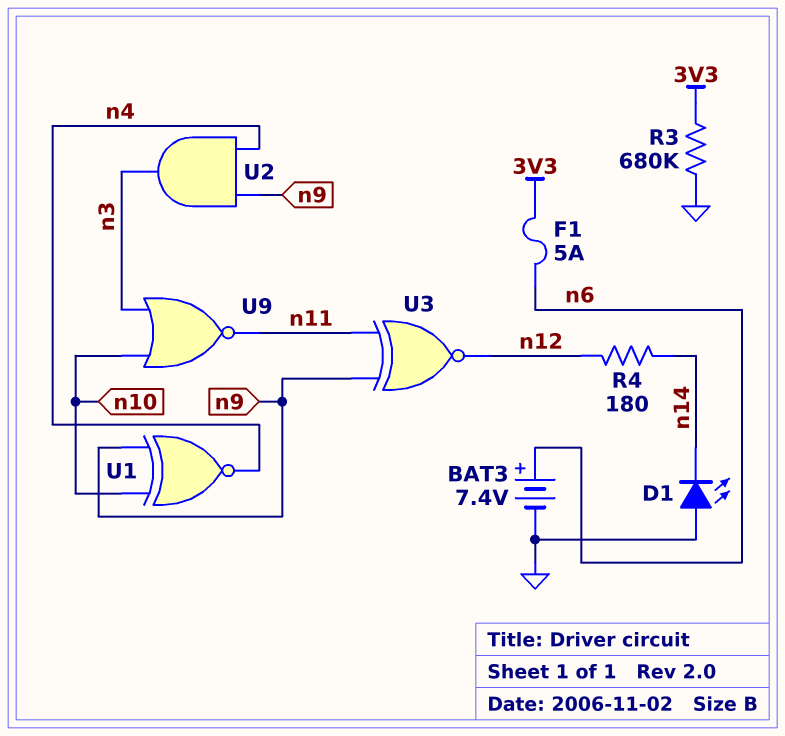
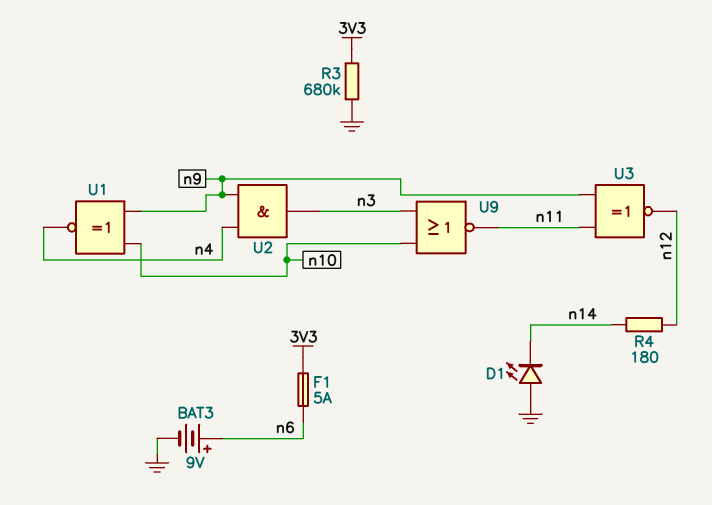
BAT3: 7.4V (plus n6, minus GND) -> 9V (plus n6, minus GND)

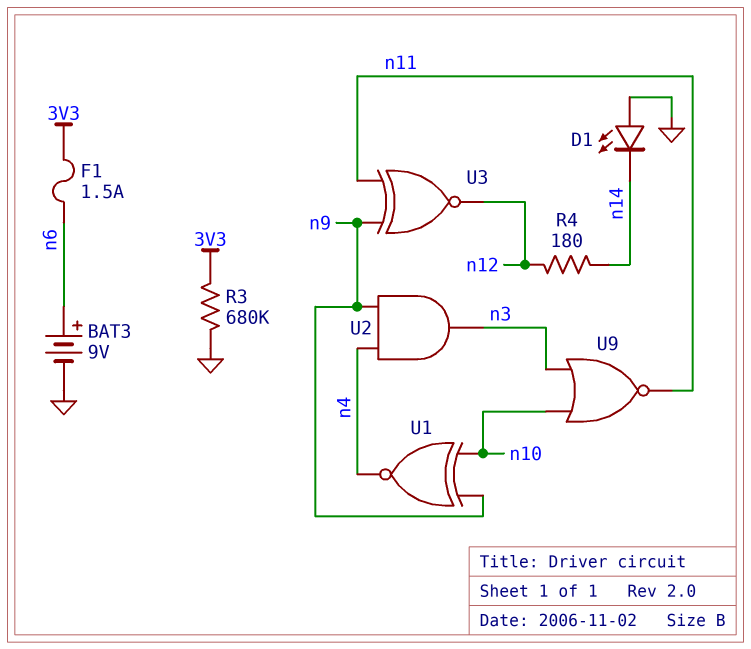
F1: 5A (3V3, n6) -> 1.5A (3V3, n6)

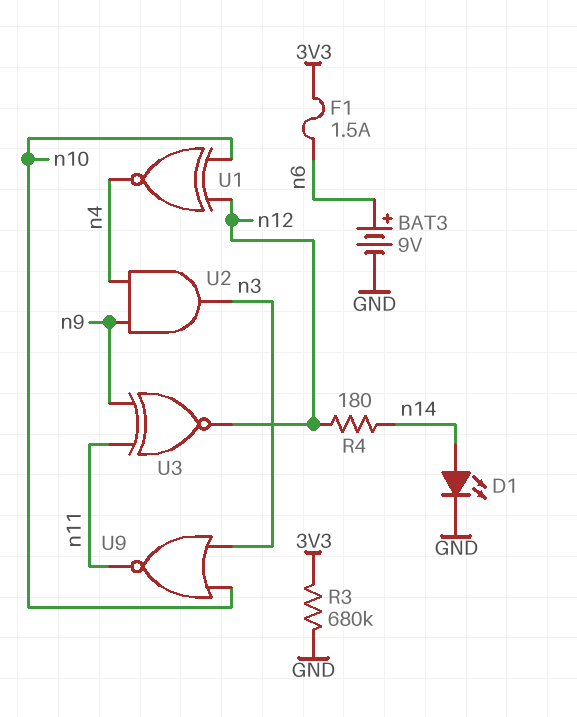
D1: LED (A GND, K n14) -> LED (A n14, K GND)
U1: XNOR (in n9, in n10, out n4) -> XNOR (in n10, in n12, out n4)

